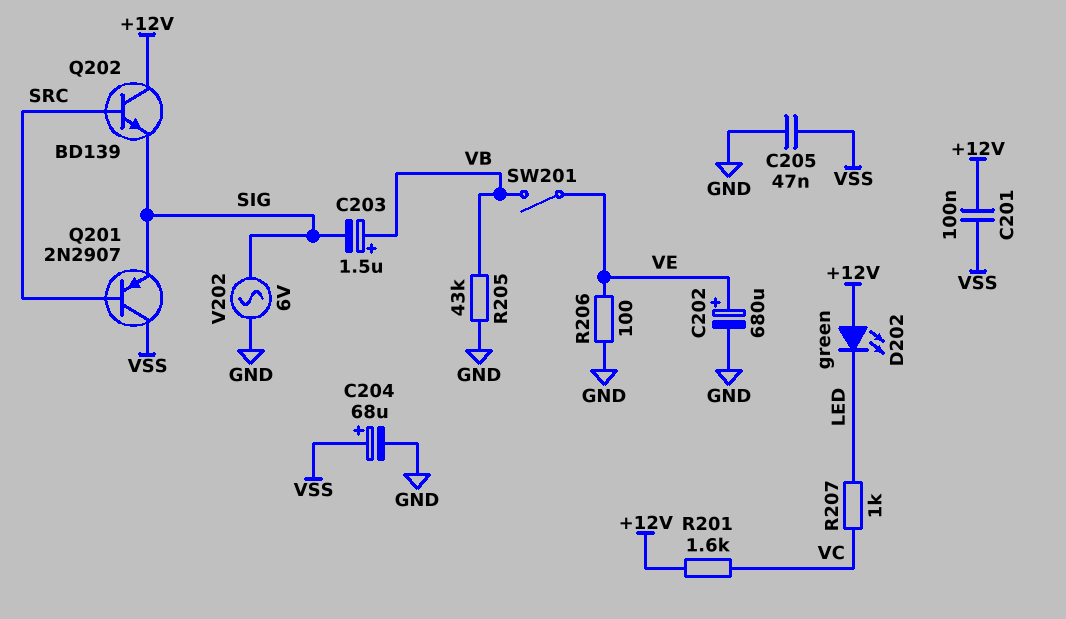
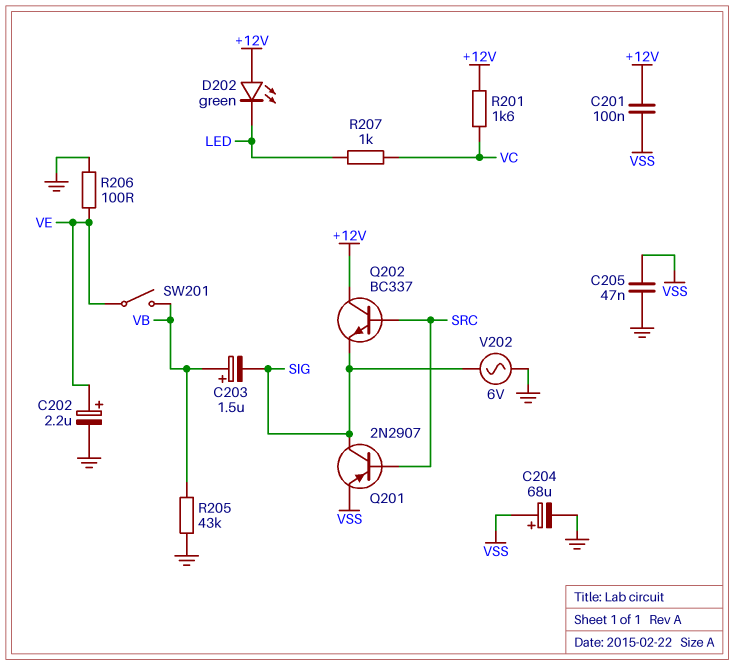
C202: 680uF (plus VE, minus GND) -> 2.2uF (plus VE, minus GND)
Q201: PNP 2N2907 (B SRC, C VSS, E SIG) -> PNP 2N2907 (B SRC, C SIG, E VSS)
Q202: NPN BD139 (B SRC, C +12V, E SIG) -> NPN BC337 (B SRC, C +12V, E SIG)

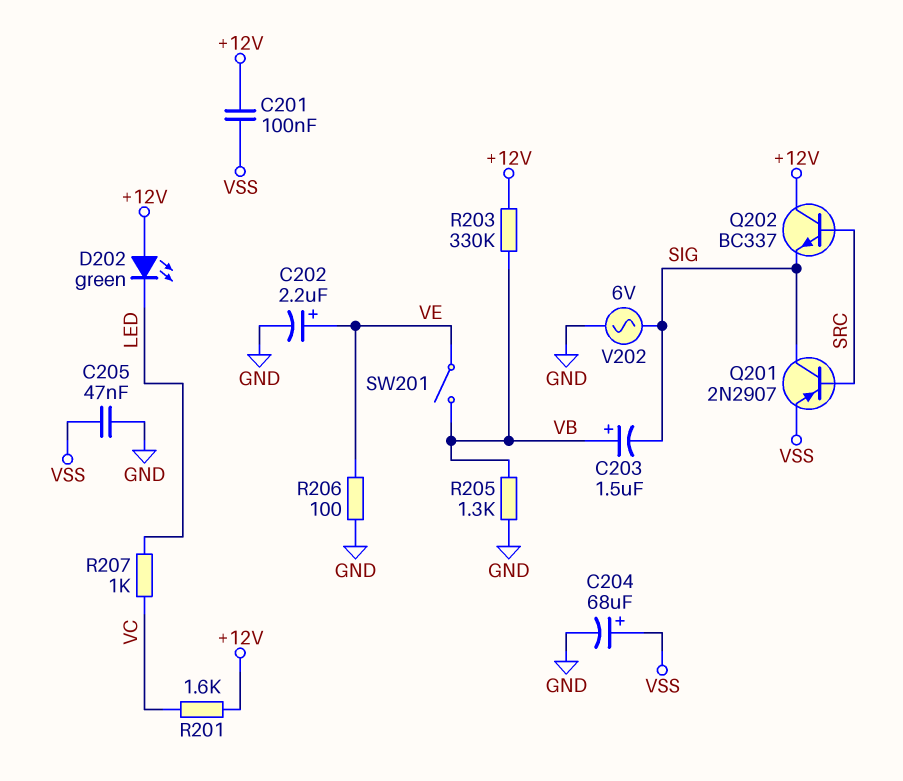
R203: none -> 330k (+12V, VB)
R205: 43k (GND, VB) -> 1.3k (GND, VB)

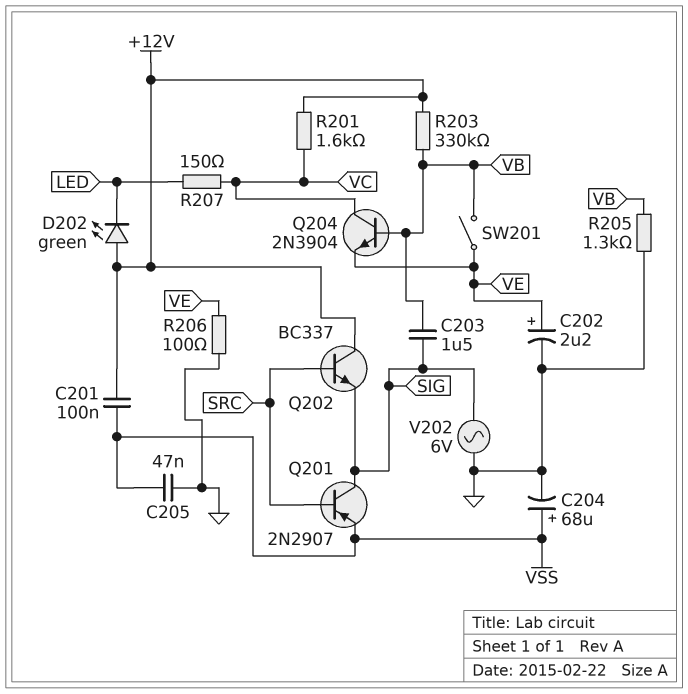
C203: 1.5uF (plus VB, minus SIG) -> 1.5uF (SIG, VB)
Q204: none -> NPN 2N3904 (B VB, C VC, E VE)
R207: 1k (LED, VC) -> 150 (LED, VC)

